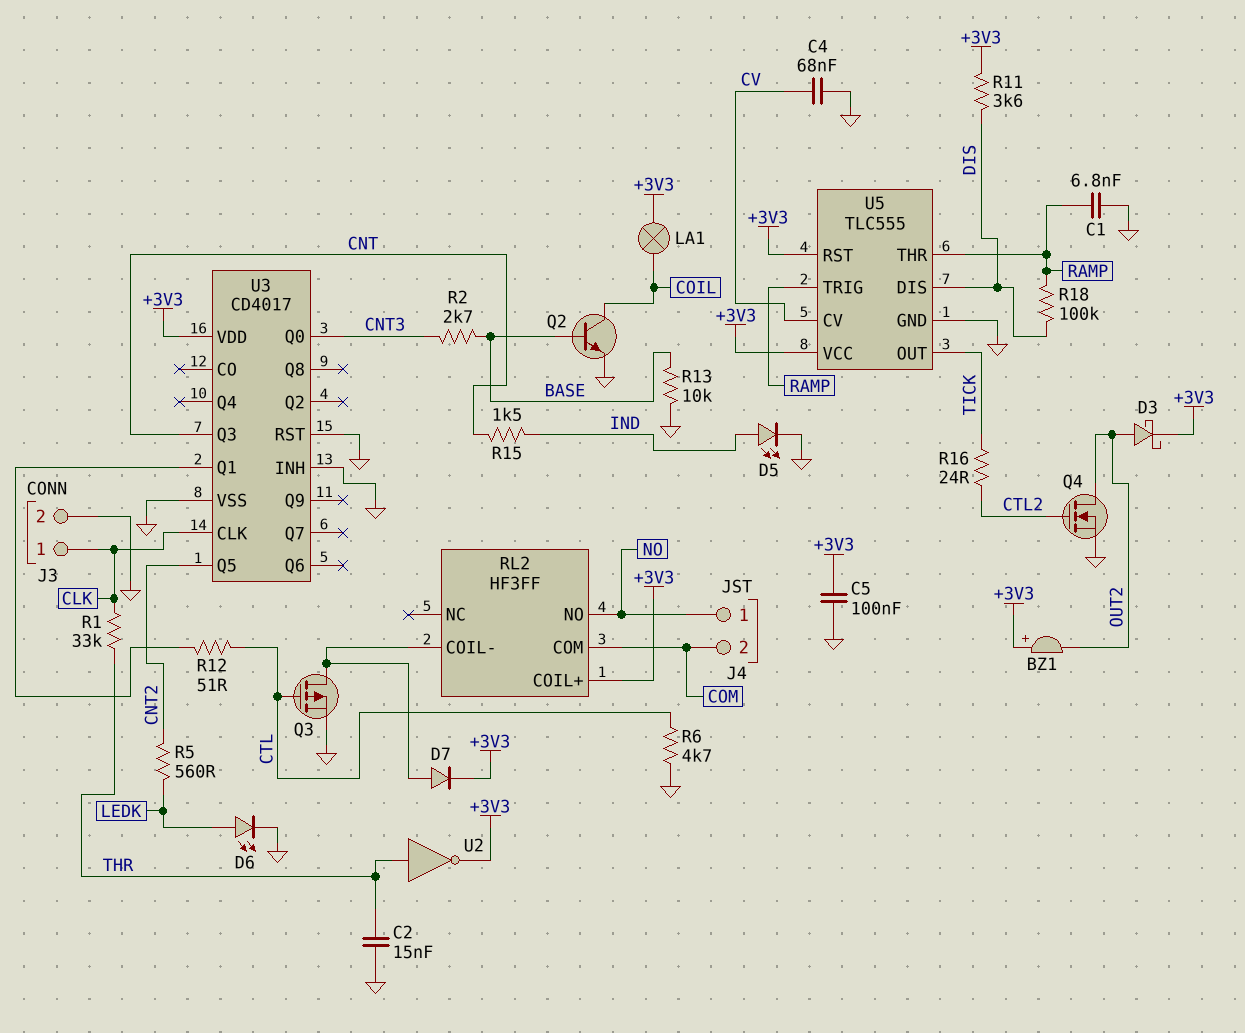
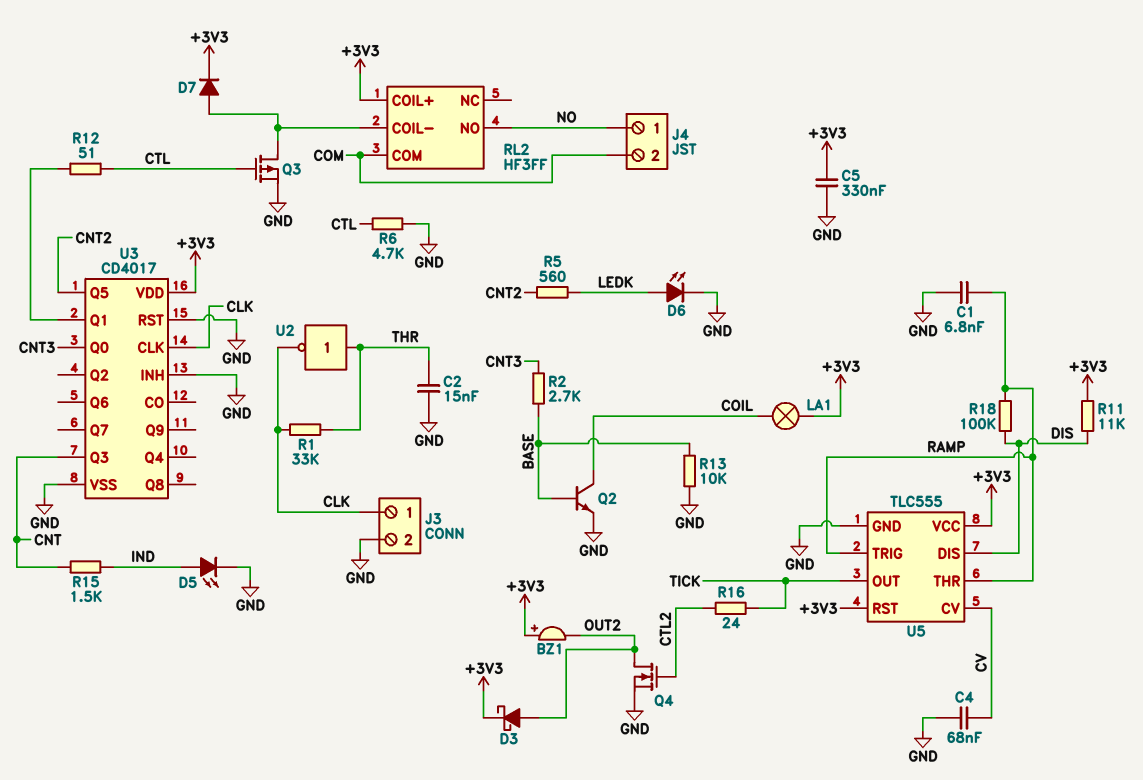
C5: 100nF (+3V3, GND) -> 330nF (+3V3, GND)
R11: 3.6k (+3V3, DIS) -> 11k (+3V3, DIS)
U2: NOT (in THR, out +3V3) -> NOT (in THR, out CLK)

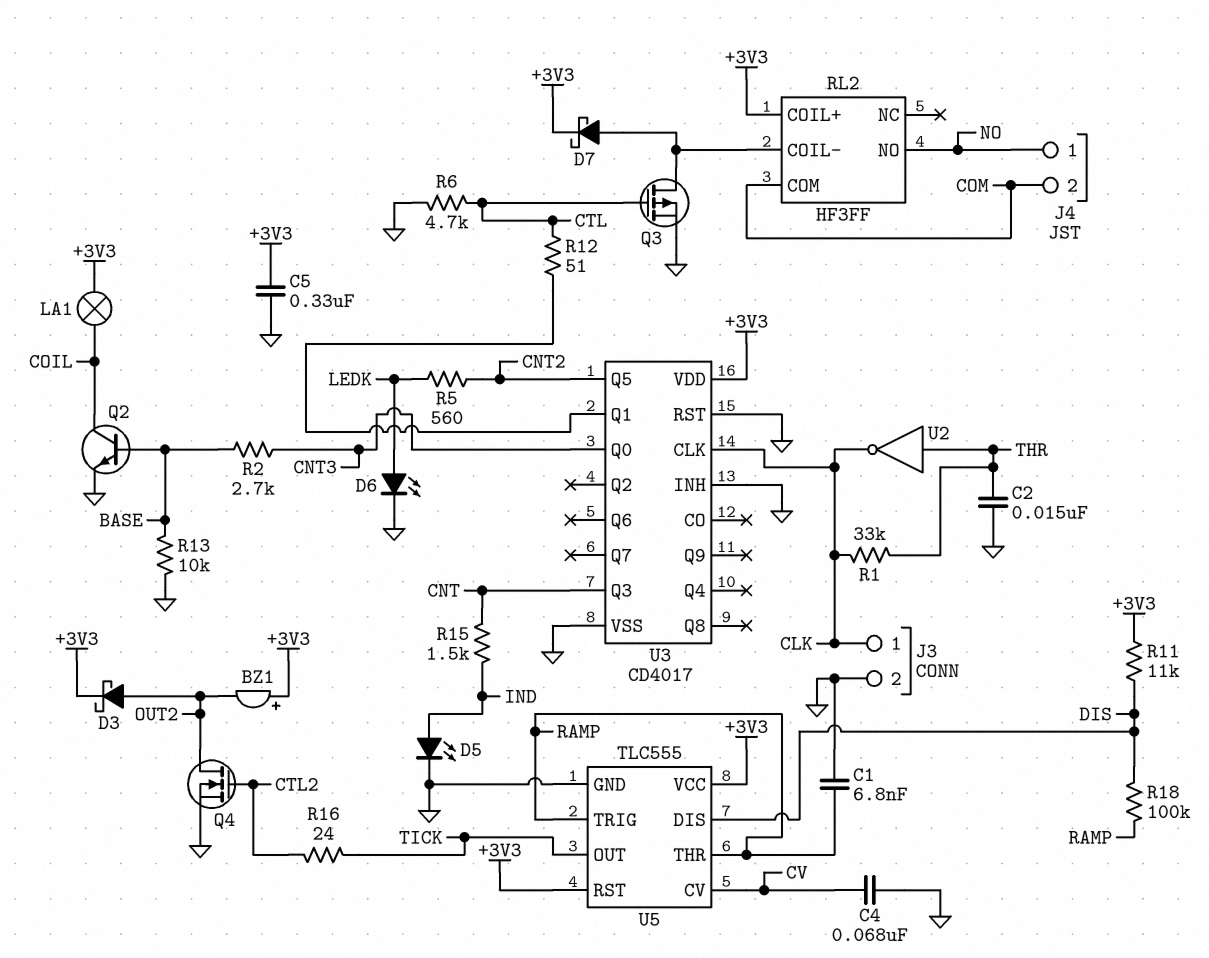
D7: diode (A RL2/COIL-, K +3V3) -> schottky (A RL2/COIL-, K +3V3)

